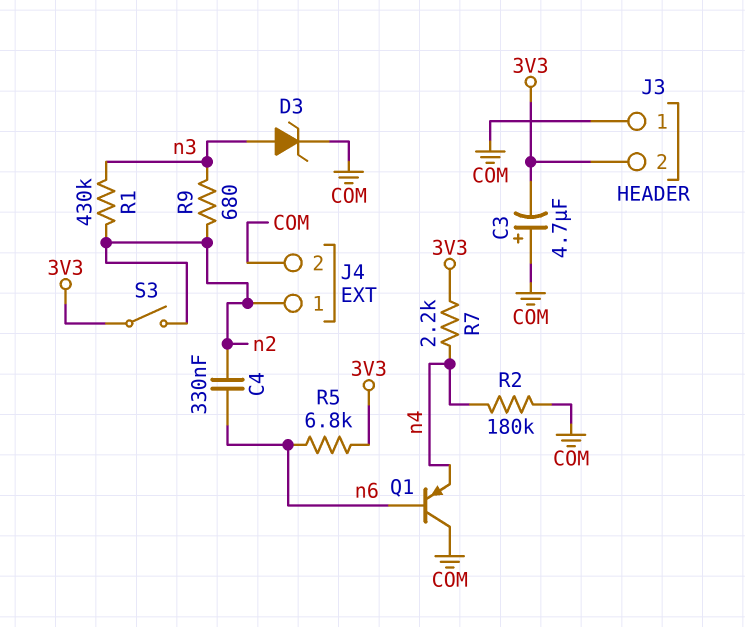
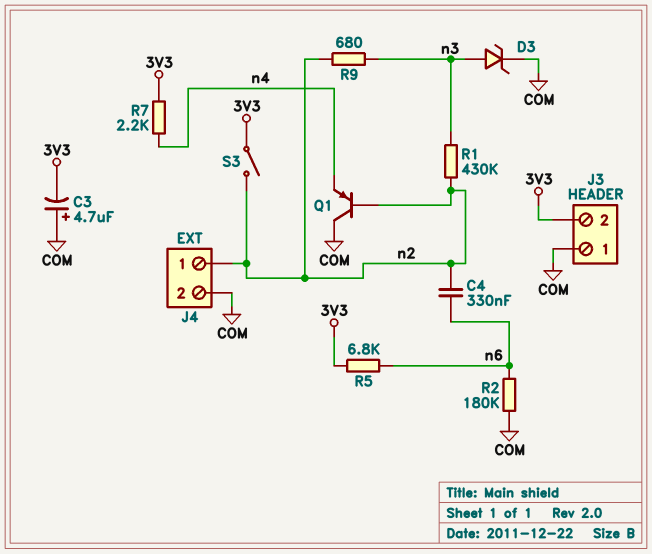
Q1: PNP (B n6, C COM, E n4) -> PNP (B n2, C COM, E n4)
R2: 180k (COM, n4) -> 180k (COM, n6)

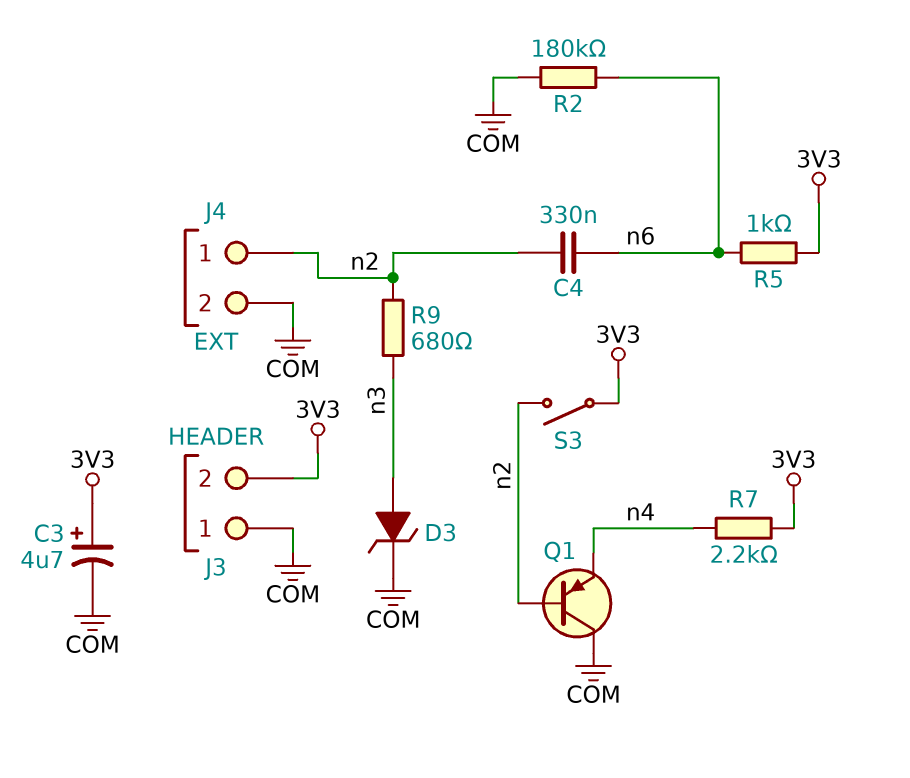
C3: 4.7uF (plus COM, minus 3V3) -> 4.7uF (plus 3V3, minus COM)
R1: 430k (n2, n3) -> none
R5: 6.8k (3V3, n6) -> 1k (3V3, n6)

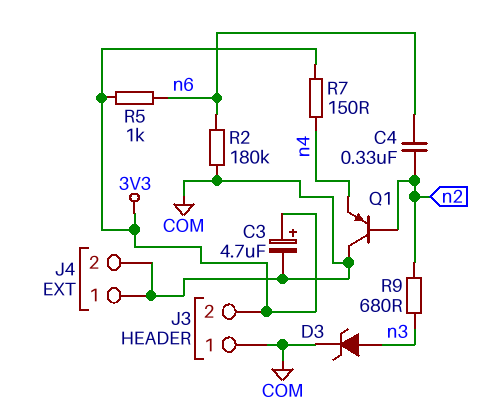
J4 pin 1: n2 -> COM
R7: 2.2k (3V3, n4) -> 150 (3V3, n4)
S3: switch (3V3, n2) -> none

